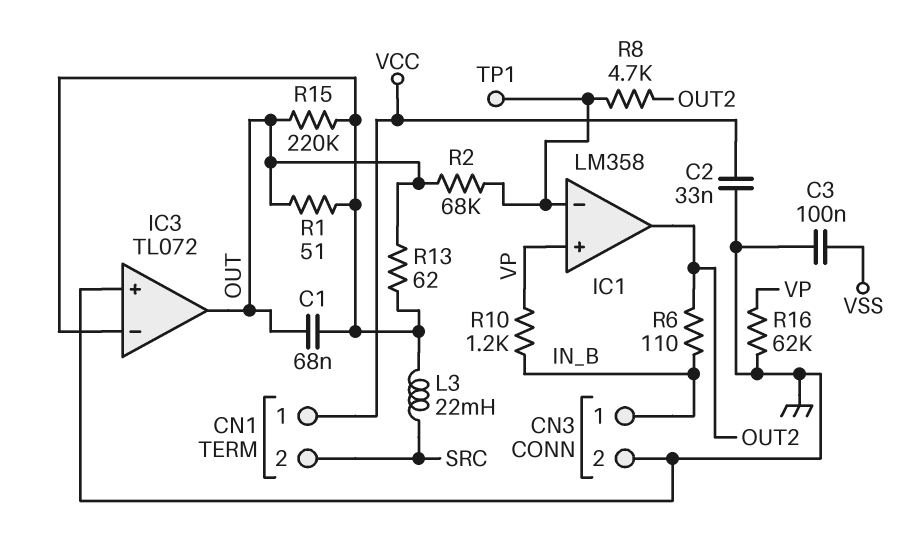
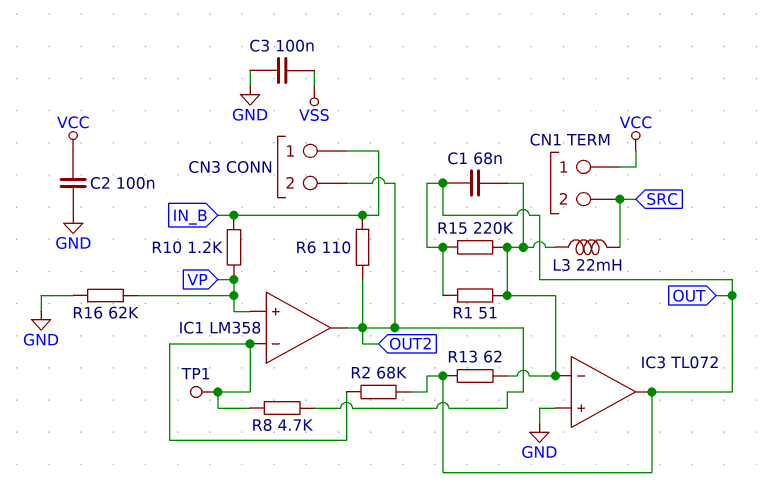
C2: 33nF (GND, VCC) -> 100nF (GND, VCC)
CN3 pin 2: GND -> OUT2

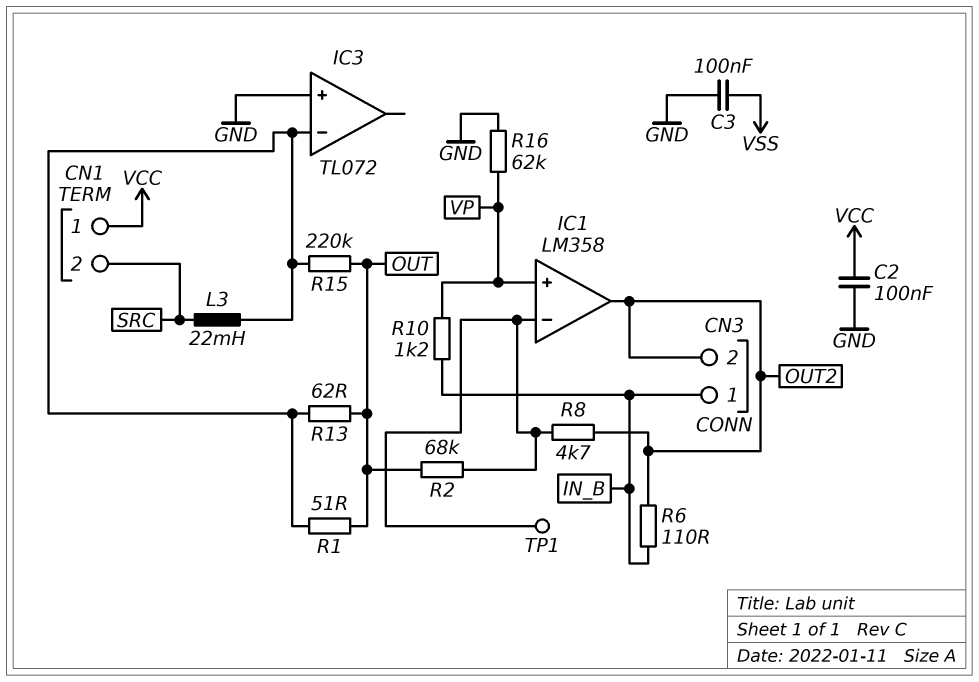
C1: 68nF (IC3/in-, OUT) -> none
IC3 pin out: OUT -> none

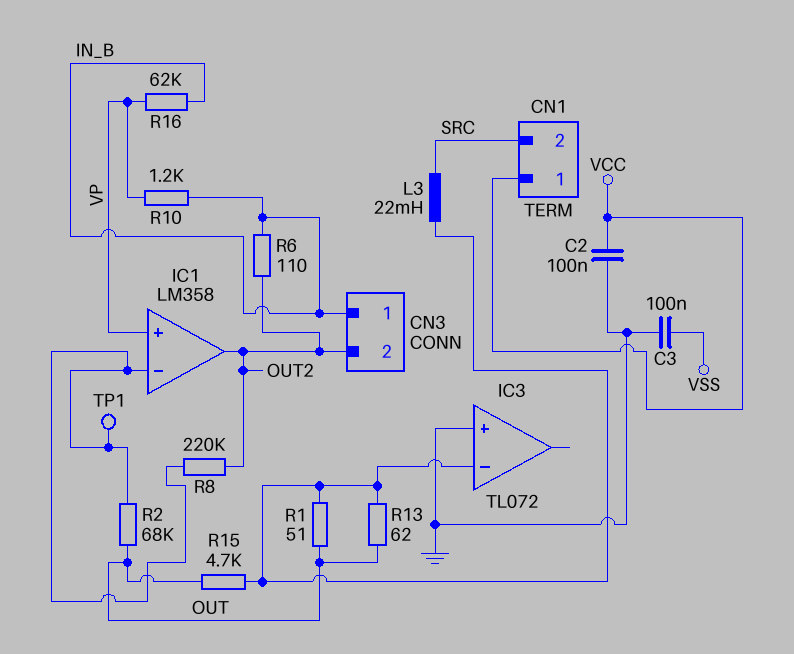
R8: 4.7k (IC1/in-, OUT2) -> 220k (IC1/in-, OUT2)
R15: 220k (IC3/in-, OUT) -> 4.7k (IC3/in-, OUT)
R16: 62k (GND, VP) -> 62k (IN_B, VP)

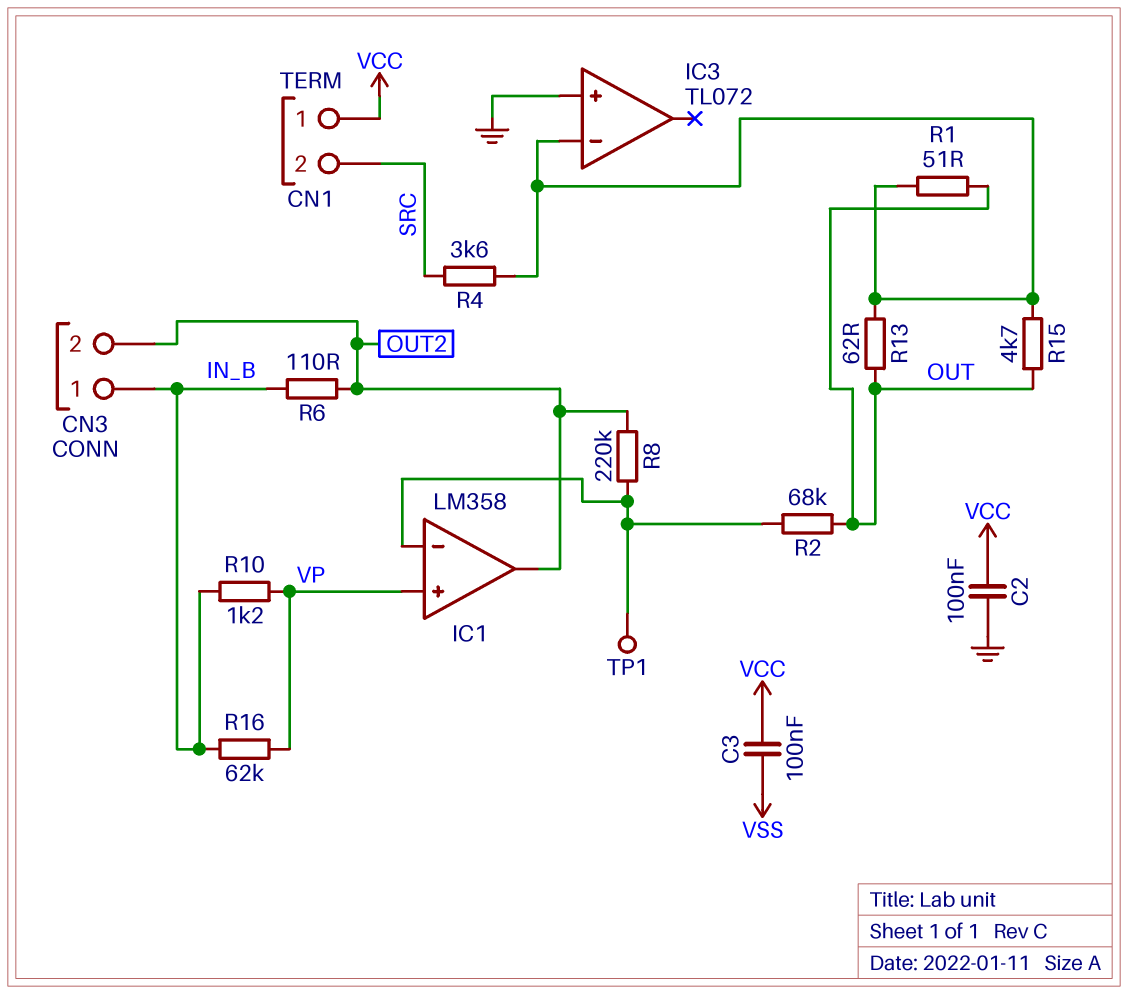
C3: 100nF (GND, VSS) -> 100nF (VCC, VSS)
L3: 22mH (IC3/in-, SRC) -> none
R4: none -> 3.6k (IC3/in-, SRC)

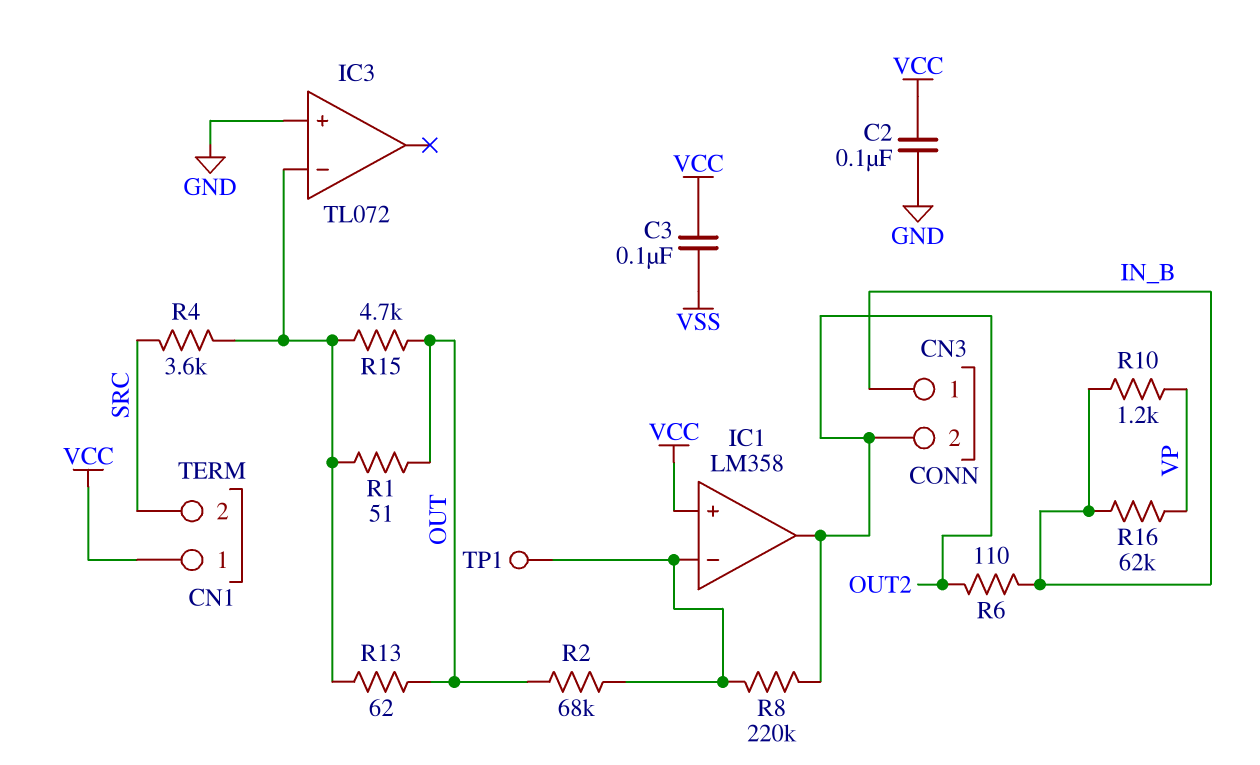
IC1 pin in+: VP -> VCC

